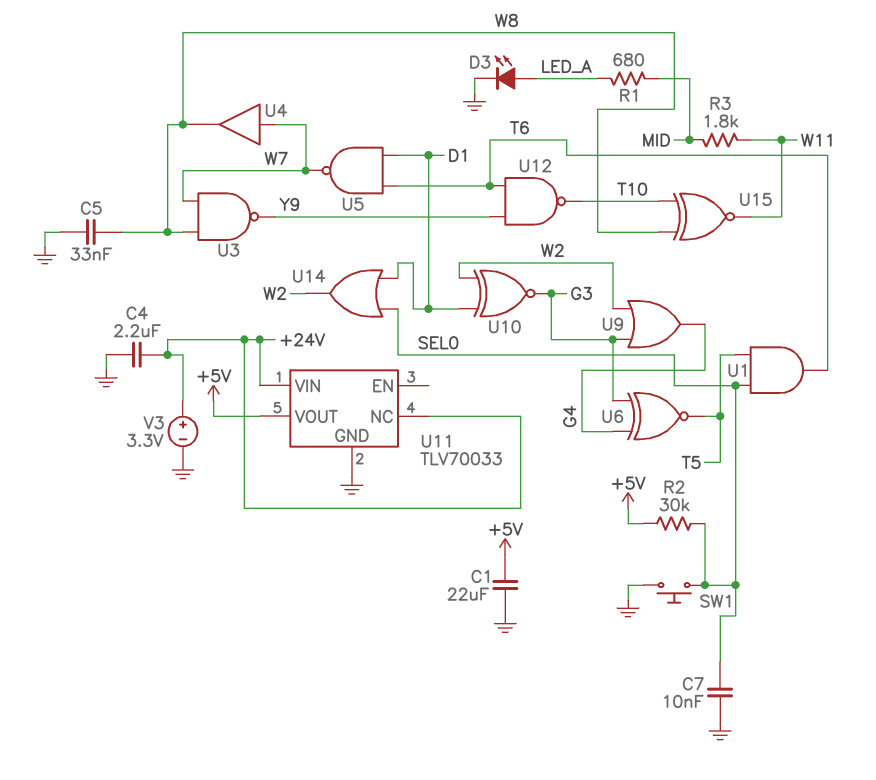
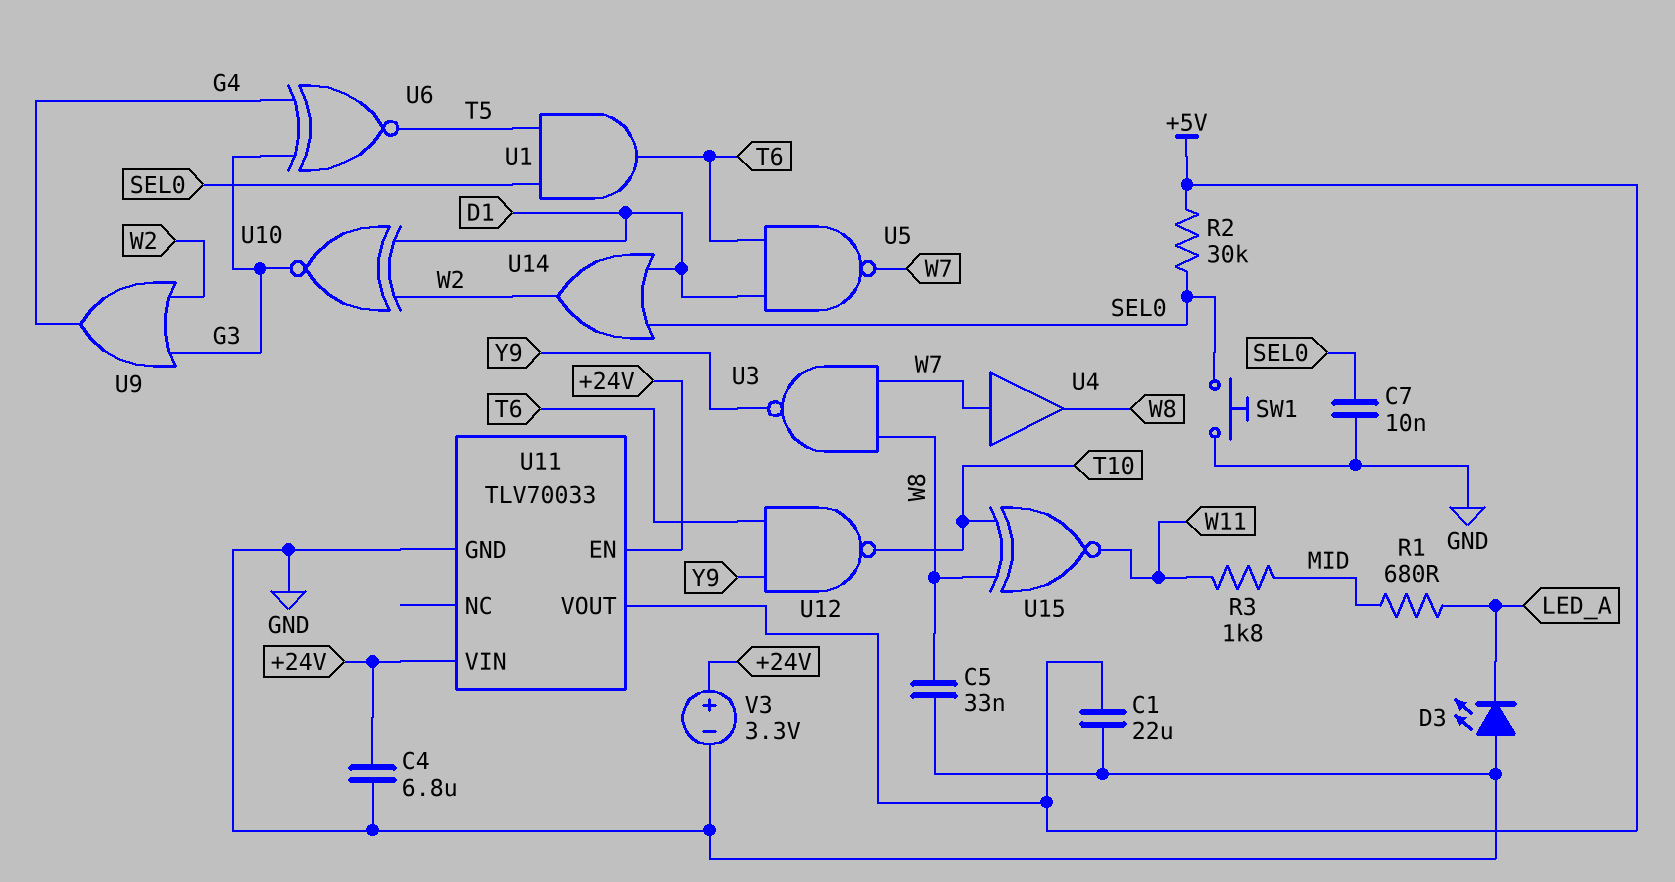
C4: 2.2uF (+24V, GND) -> 6.8uF (+24V, GND)
D3: LED (A LED_A, K GND) -> LED (A GND, K LED_A)
U11 pin EN: none -> +24V
U11 pin NC: +24V -> none

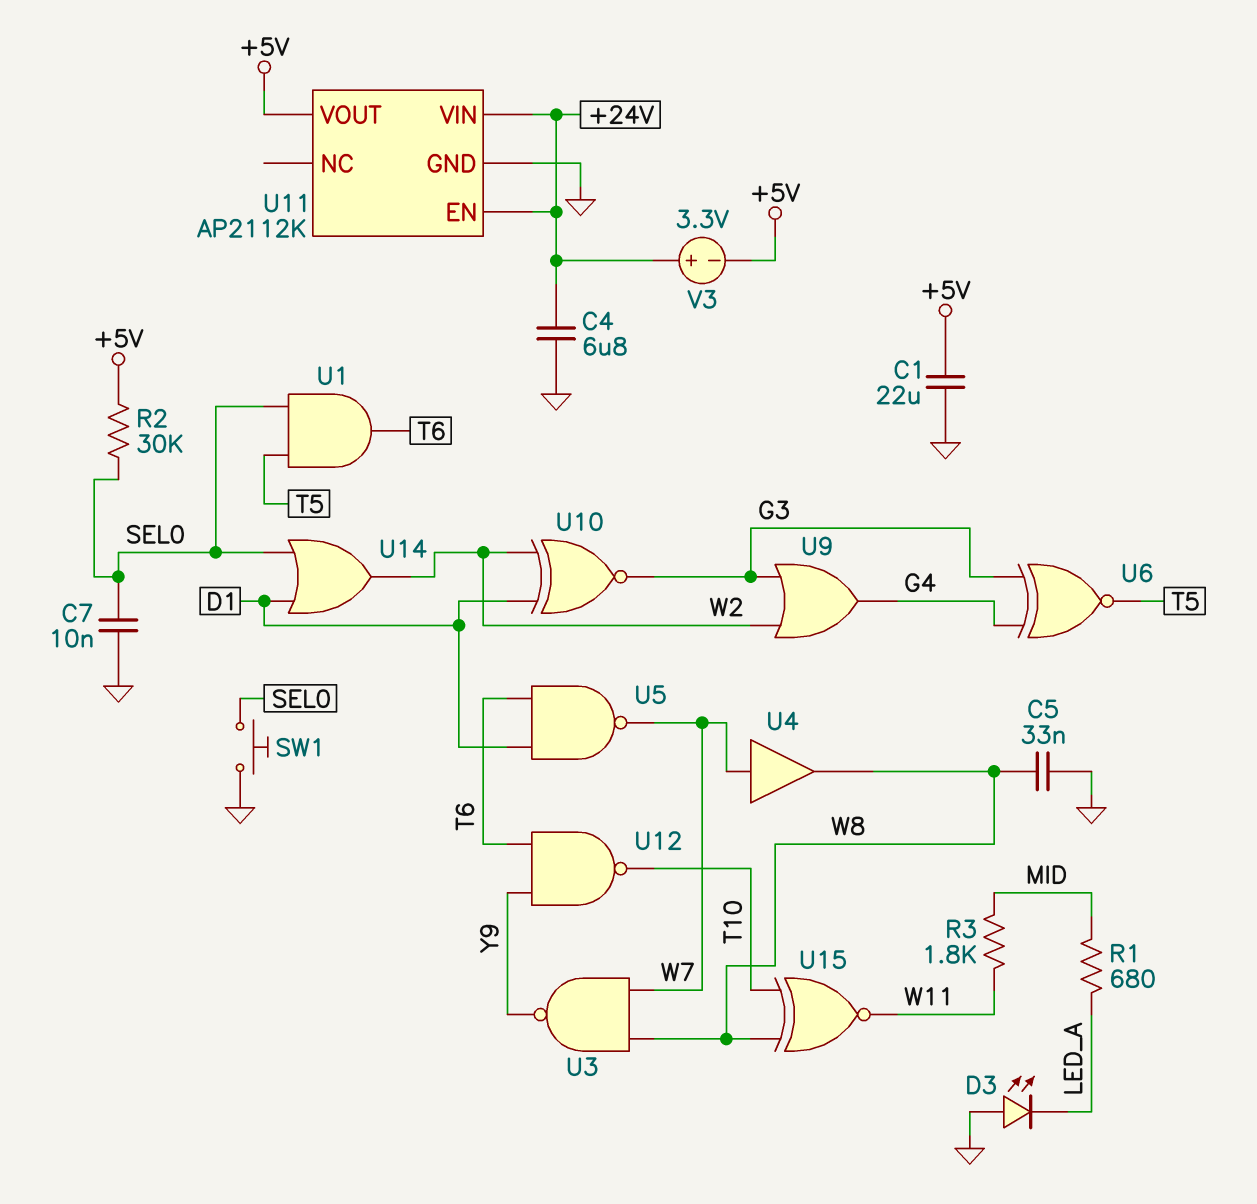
U11: TLV70033 -> AP2112K
V3: 3.3V (plus +24V, minus GND) -> 3.3V (plus +24V, minus +5V)

